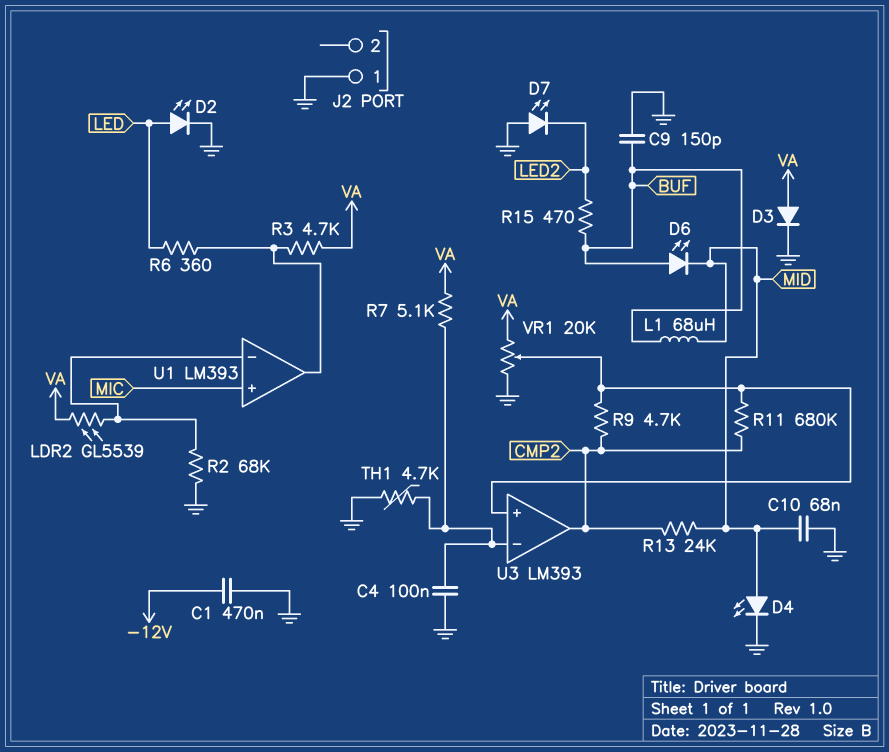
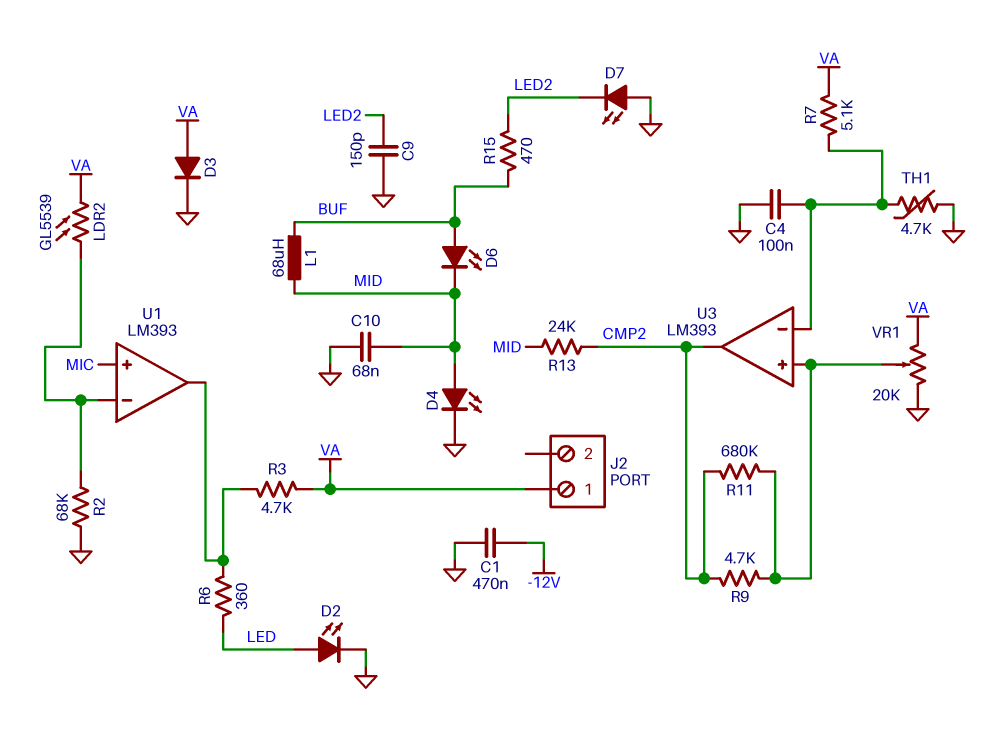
C9: 150pF (BUF, GND) -> 150pF (GND, LED2)
J2 pin 1: GND -> VA

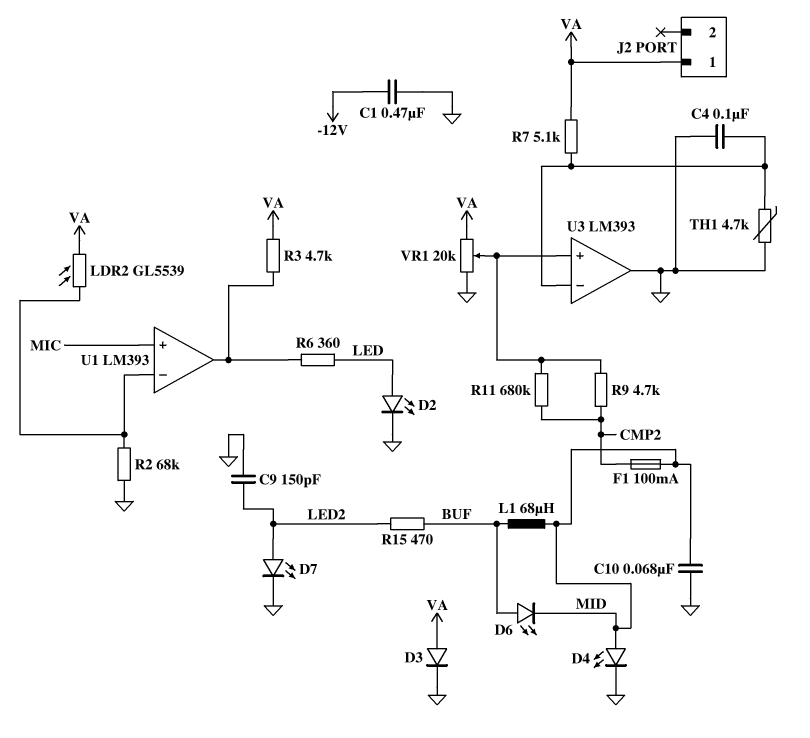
D7: LED (A GND, K LED2) -> LED (A LED2, K GND)
F1: none -> 100mA (CMP2, MID)
R13: 24k (CMP2, MID) -> none
U3 pin out: CMP2 -> GND

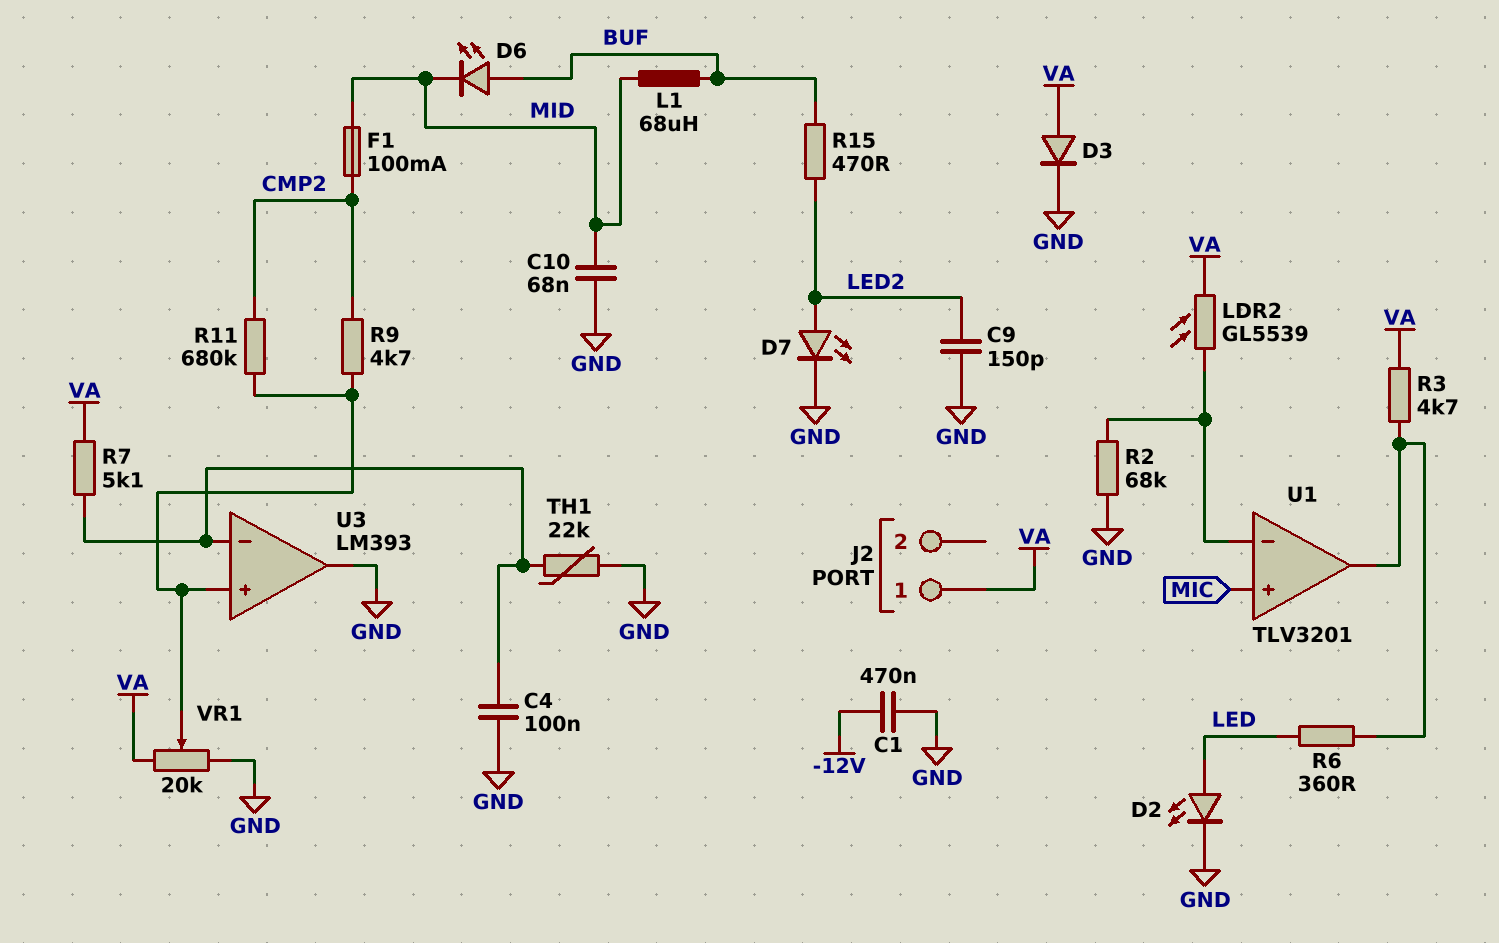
D4: LED (A MID, K GND) -> none
TH1: 4.7k (GND, U3/in-) -> 22k (GND, U3/in-)
U1: LM393 -> TLV3201

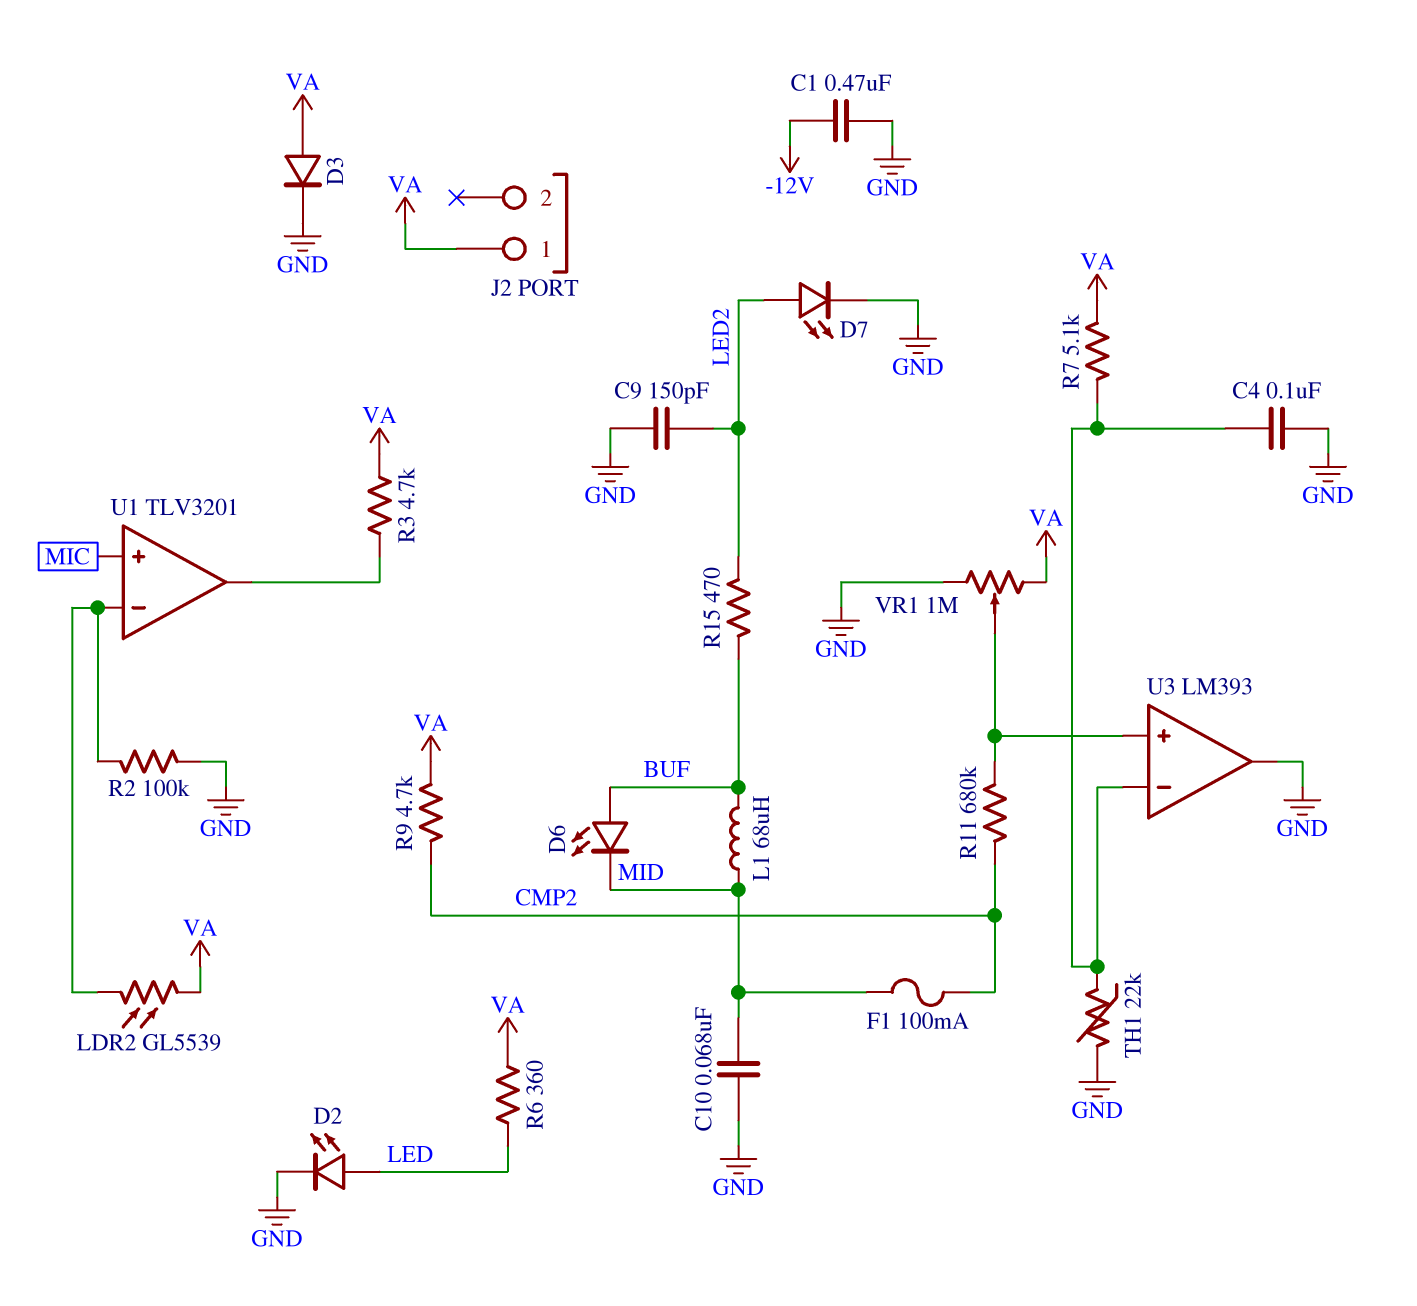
R2: 68k (GND, U1/in-) -> 100k (GND, U1/in-)
R6: 360 (LED, U1/out) -> 360 (LED, VA)
R9: 4.7k (CMP2, U3/in+) -> 4.7k (CMP2, VA)
VR1: 20k (GND, VA, wiper U3/in+) -> 1M (GND, VA, wiper U3/in+)

